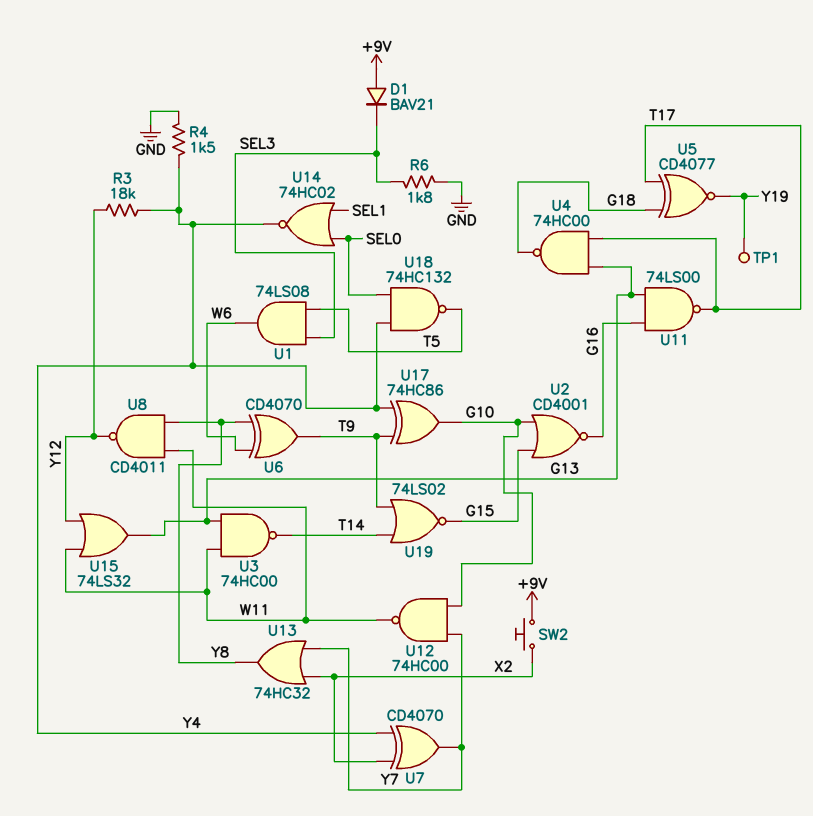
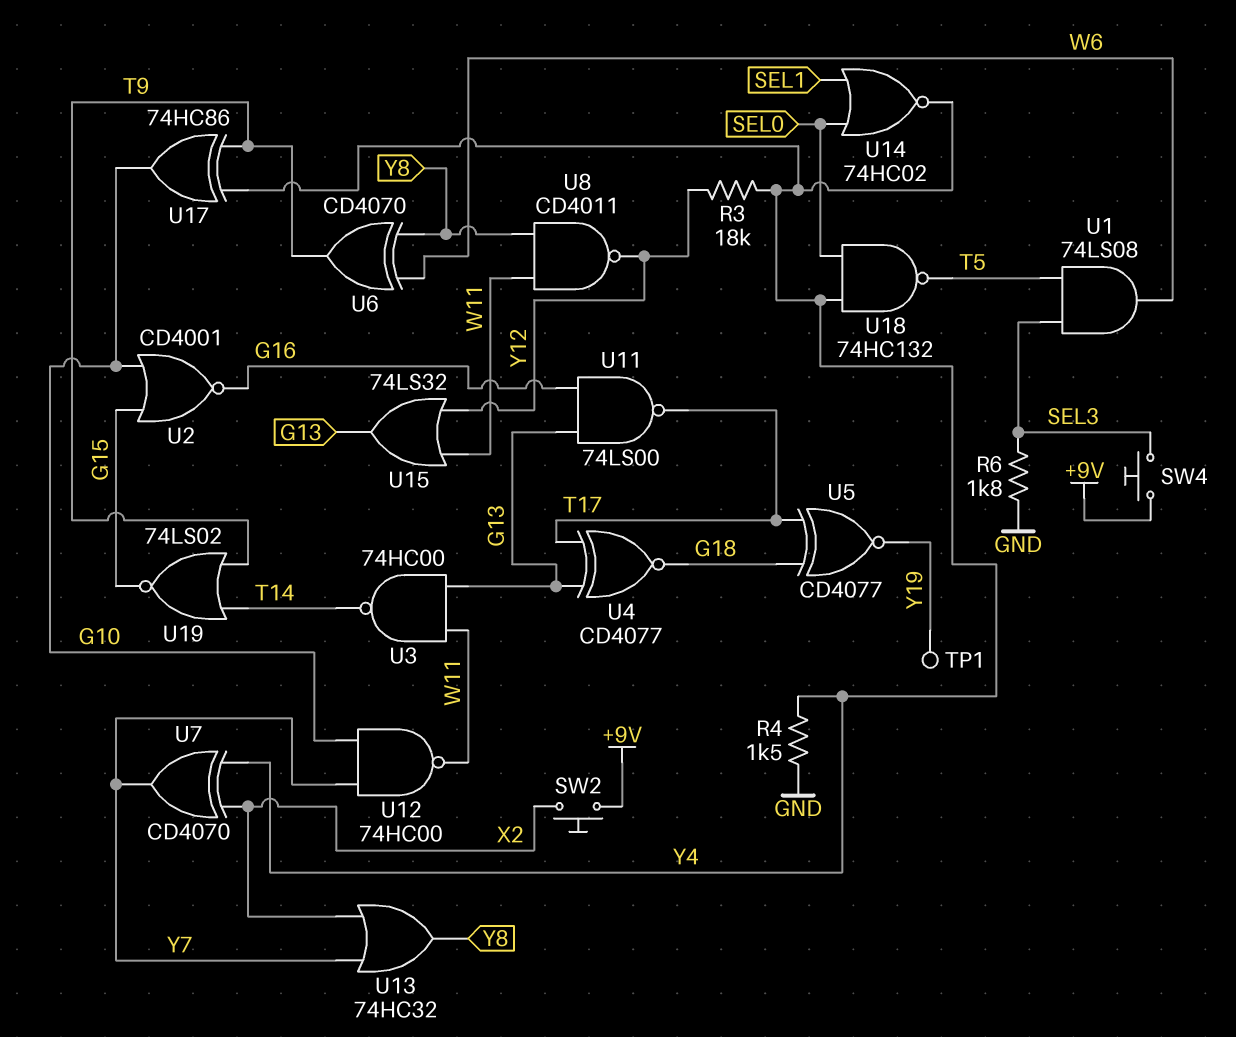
D1: diode BAV21 (A +9V, K SEL3) -> none
SW4: none -> button (+9V, SEL3)
U4: NAND 74HC00 (in G13, in T17, out G18) -> XNOR CD4077 (in G13, in T17, out G18)

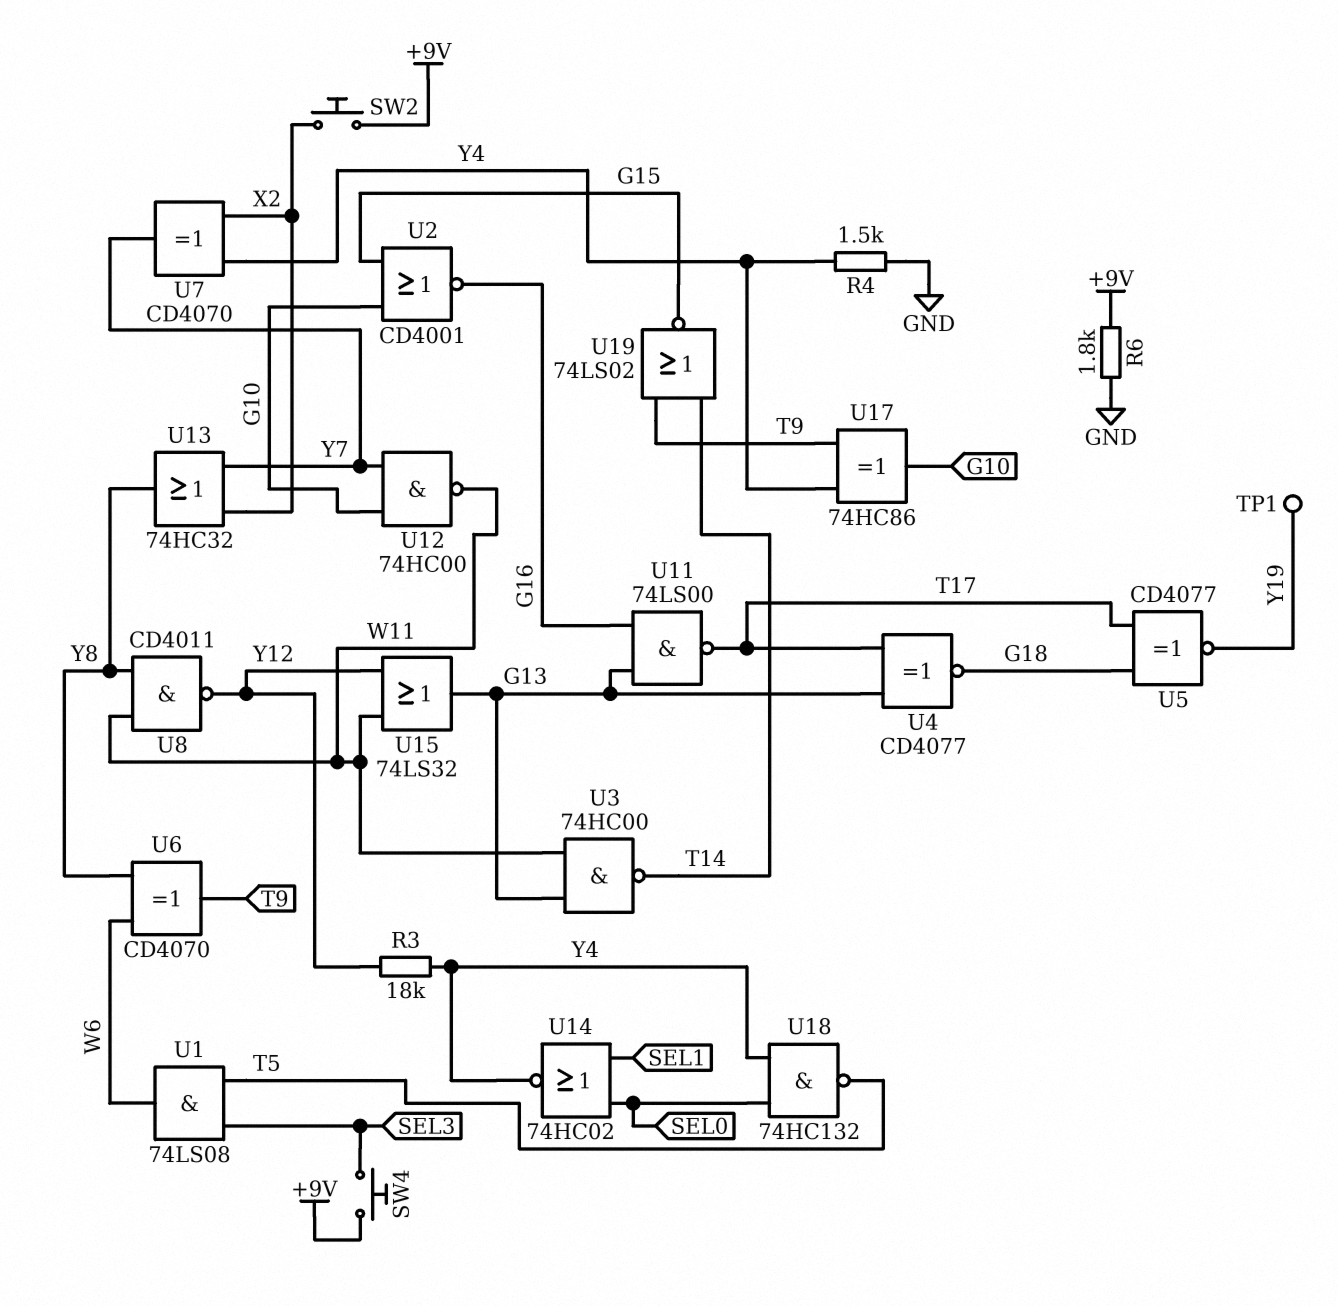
R6: 1.8k (GND, SEL3) -> 1.8k (+9V, GND)

